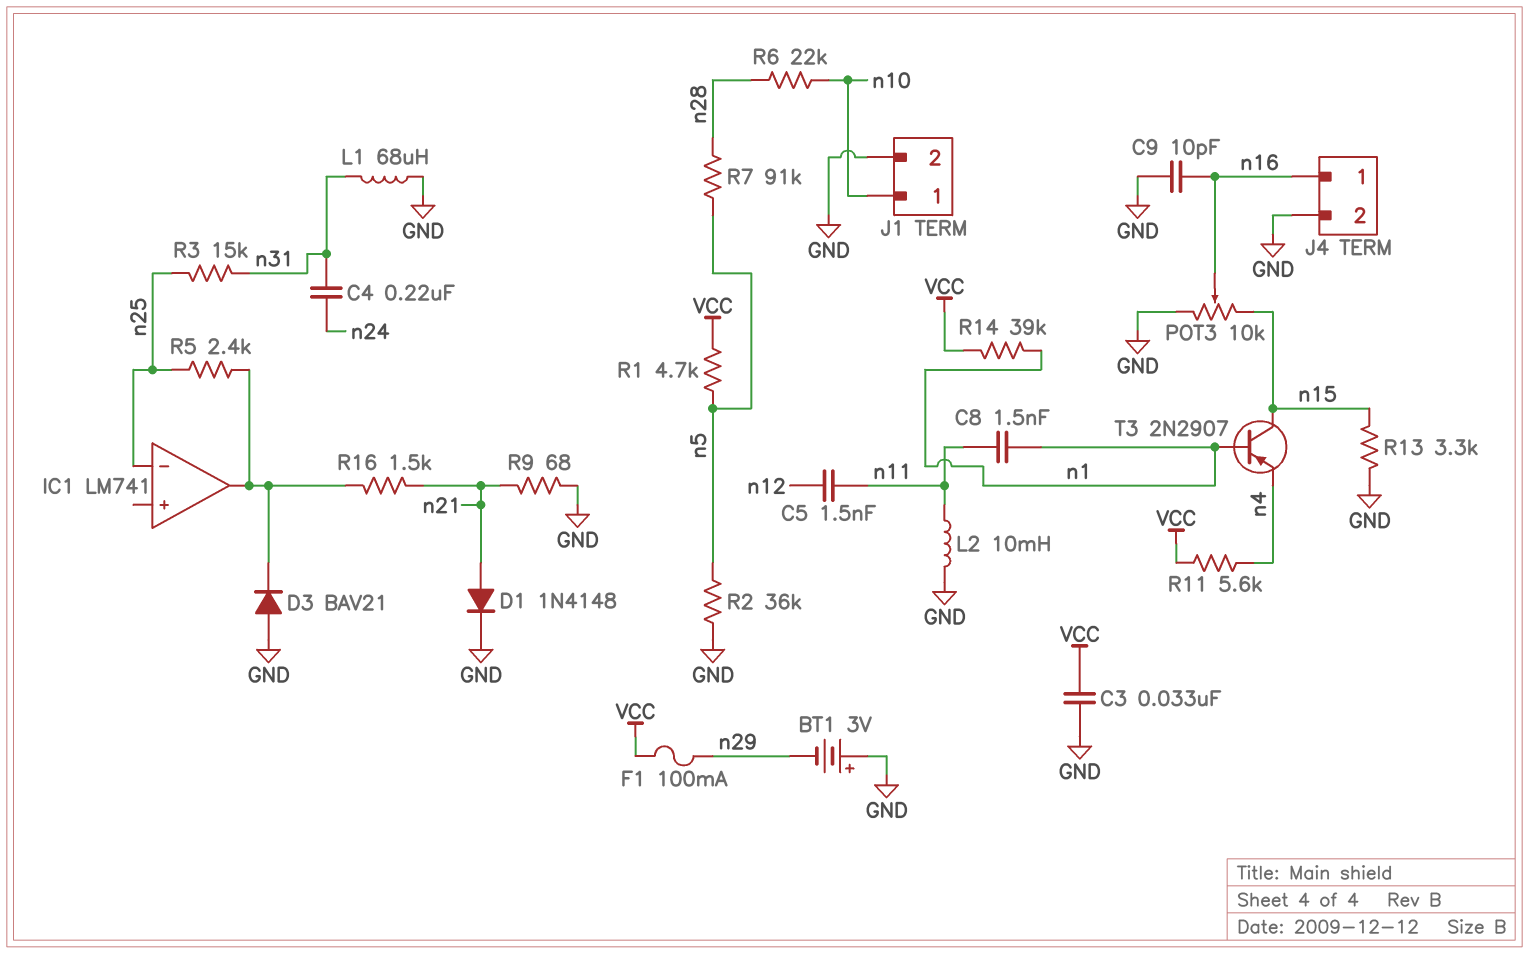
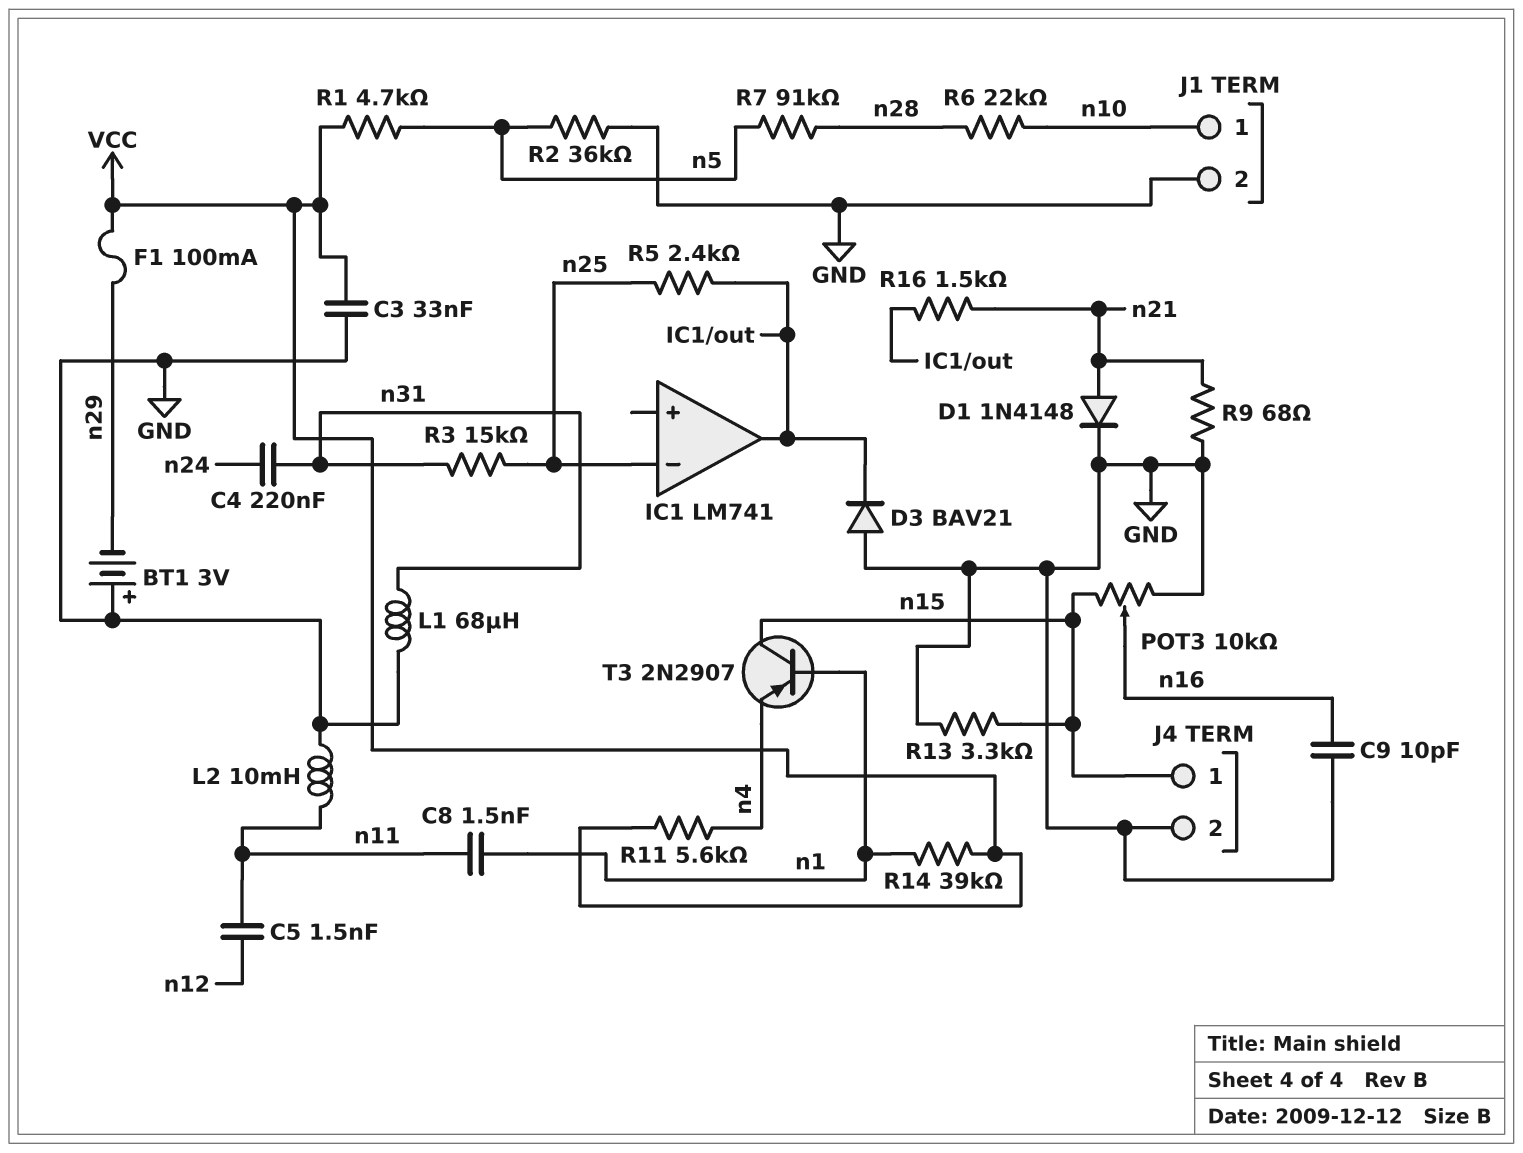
J4 pin 1: n16 -> n15

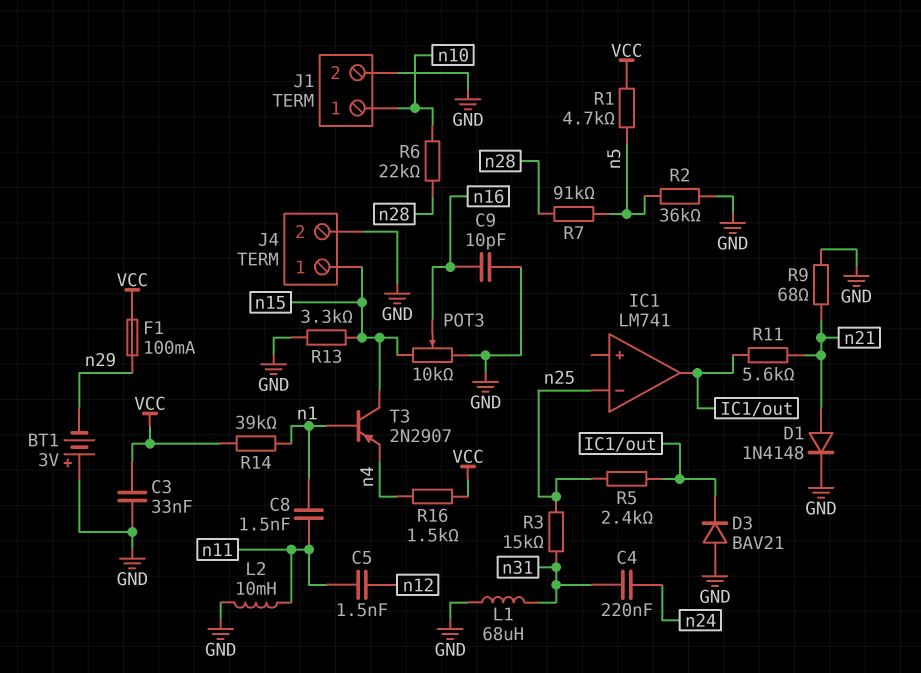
R11: 5.6k (VCC, n4) -> 5.6k (IC1/out, n21)
R16: 1.5k (IC1/out, n21) -> 1.5k (VCC, n4)

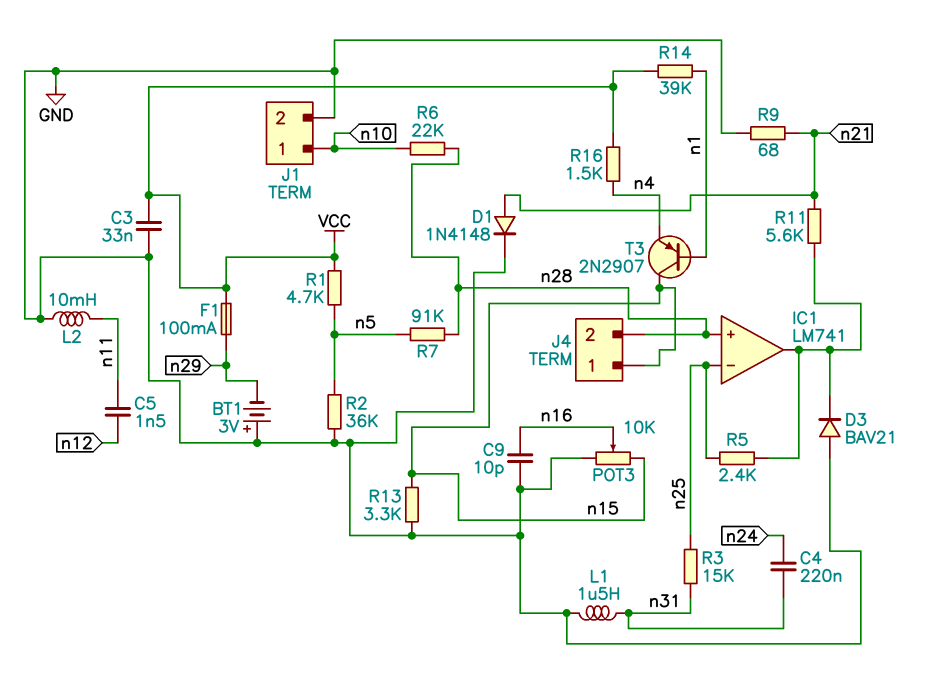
C8: 1.5nF (n1, n11) -> none
IC1 pin in+: none -> n28
J4 pin 2: GND -> n28
L1: 68uH (GND, n31) -> 1.5uH (GND, n31)

